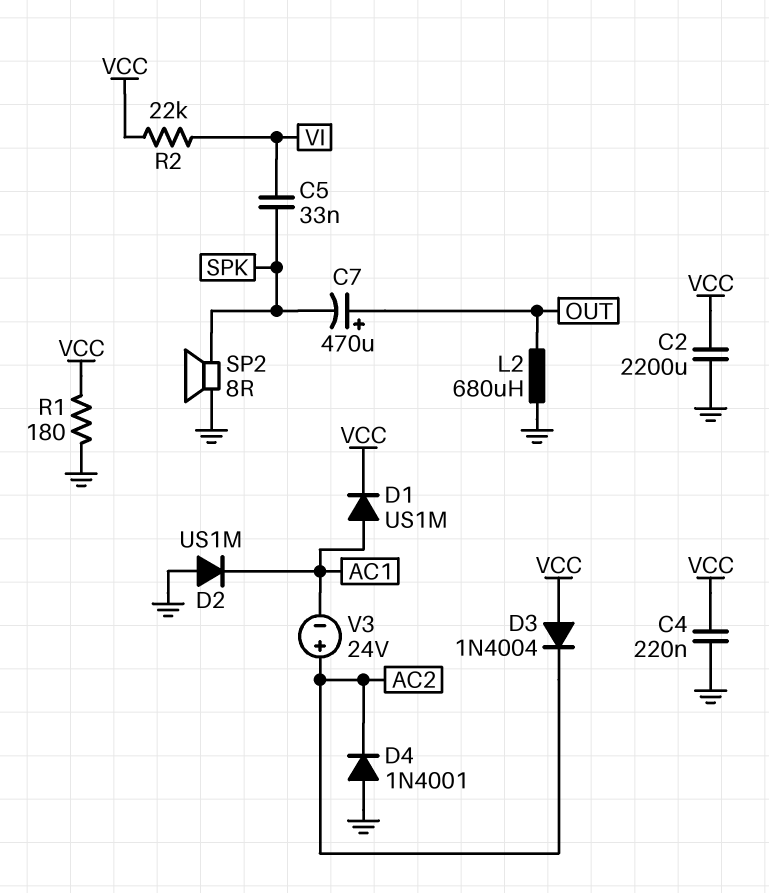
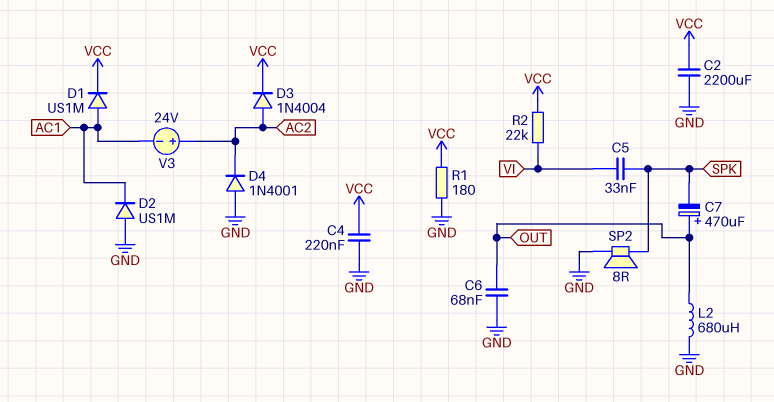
C6: none -> 68nF (GND, OUT)
D3: diode 1N4004 (A VCC, K AC2) -> diode 1N4004 (A AC2, K VCC)

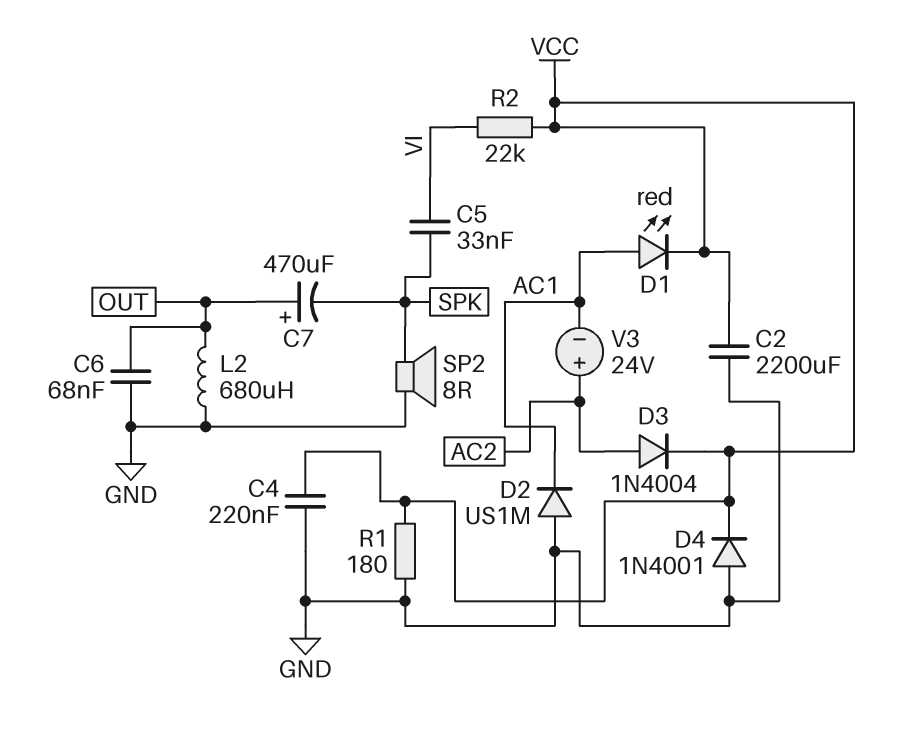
D1: diode US1M (A AC1, K VCC) -> LED red (A AC1, K VCC)
D4: diode 1N4001 (A GND, K AC2) -> diode 1N4001 (A GND, K VCC)

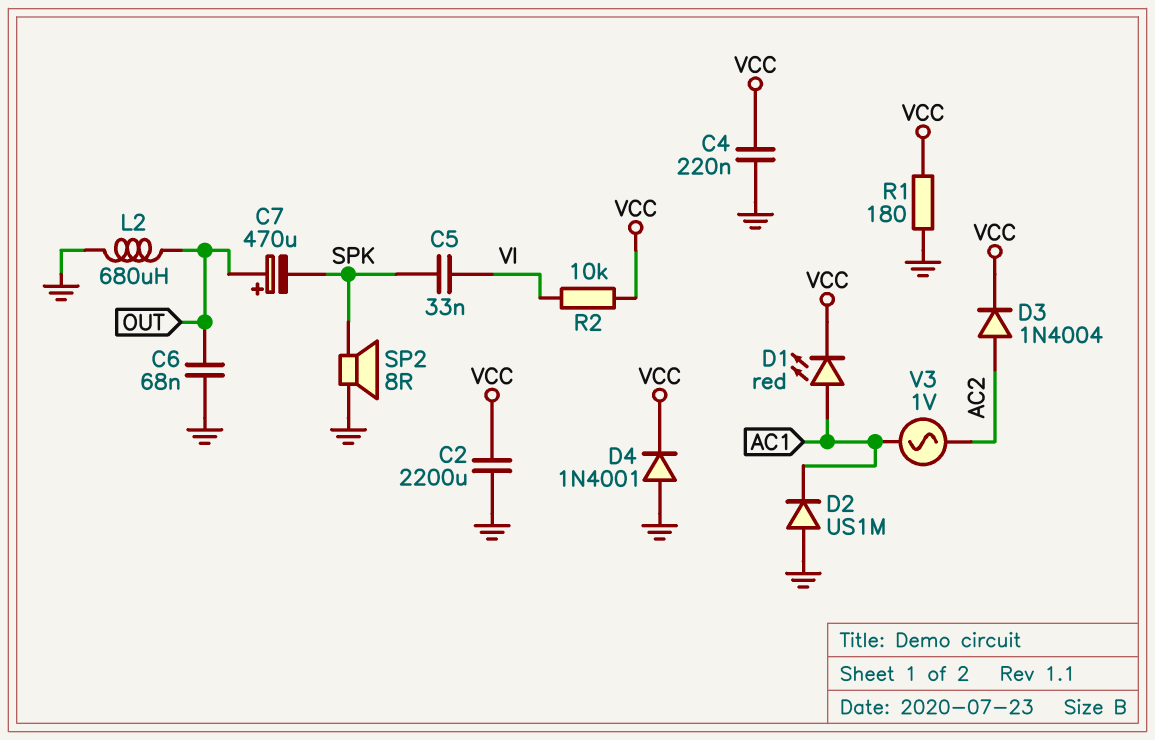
R2: 22k (VCC, VI) -> 10k (VCC, VI)
V3: 24V (plus AC2, minus AC1) -> AC 1V (AC1, AC2)

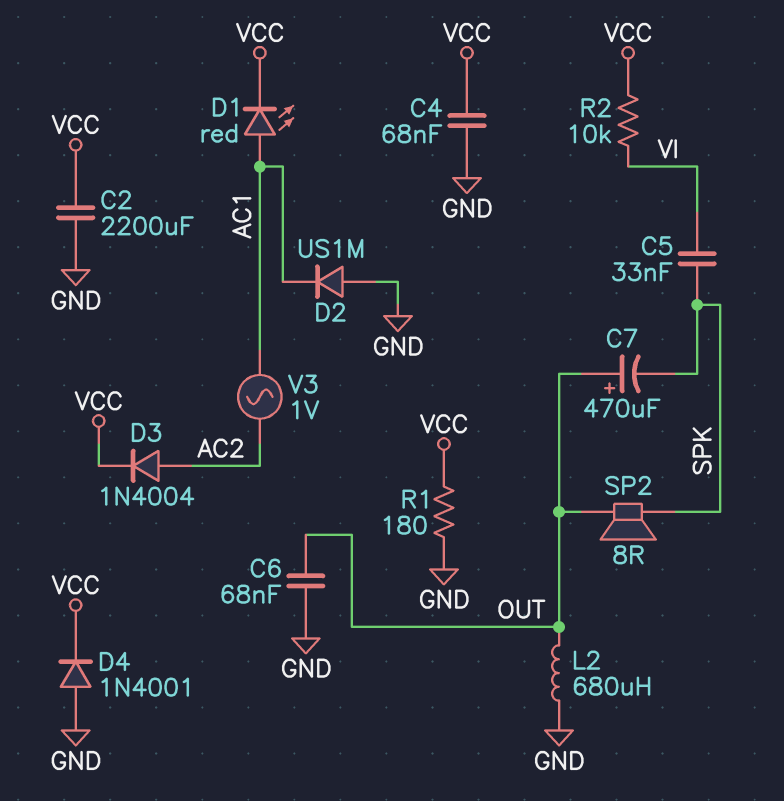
C4: 220nF (GND, VCC) -> 68nF (GND, VCC)
SP2: speaker 8R (GND, SPK) -> speaker 8R (OUT, SPK)

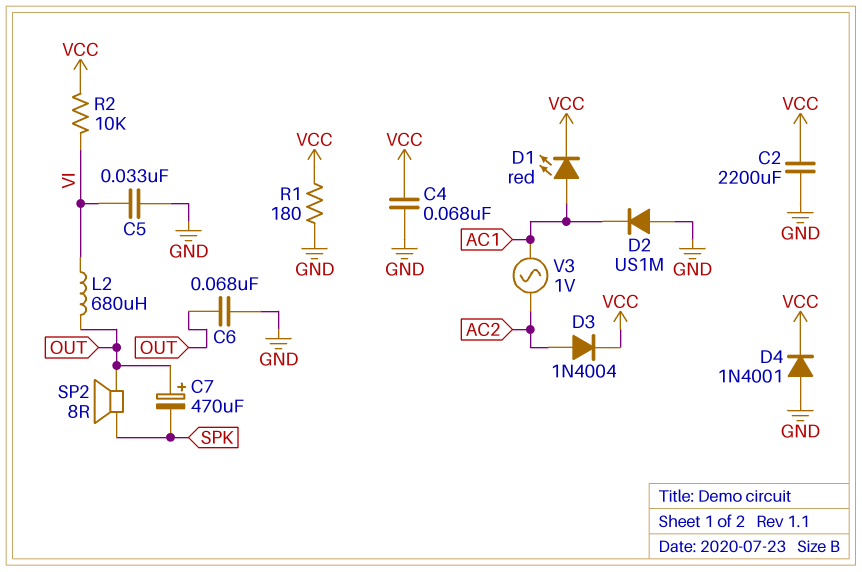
C5: 33nF (SPK, VI) -> 33nF (GND, VI)
L2: 680uH (GND, OUT) -> 680uH (OUT, VI)

